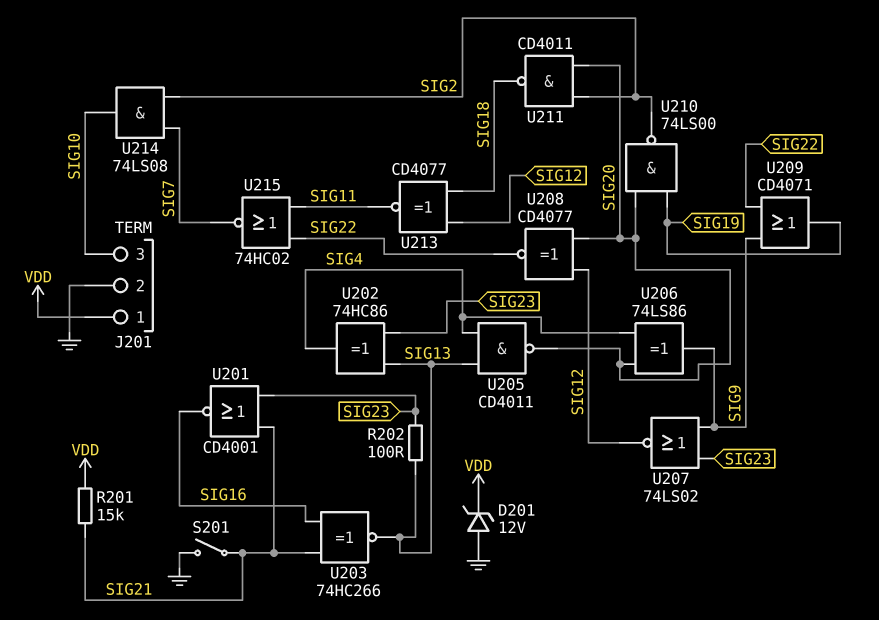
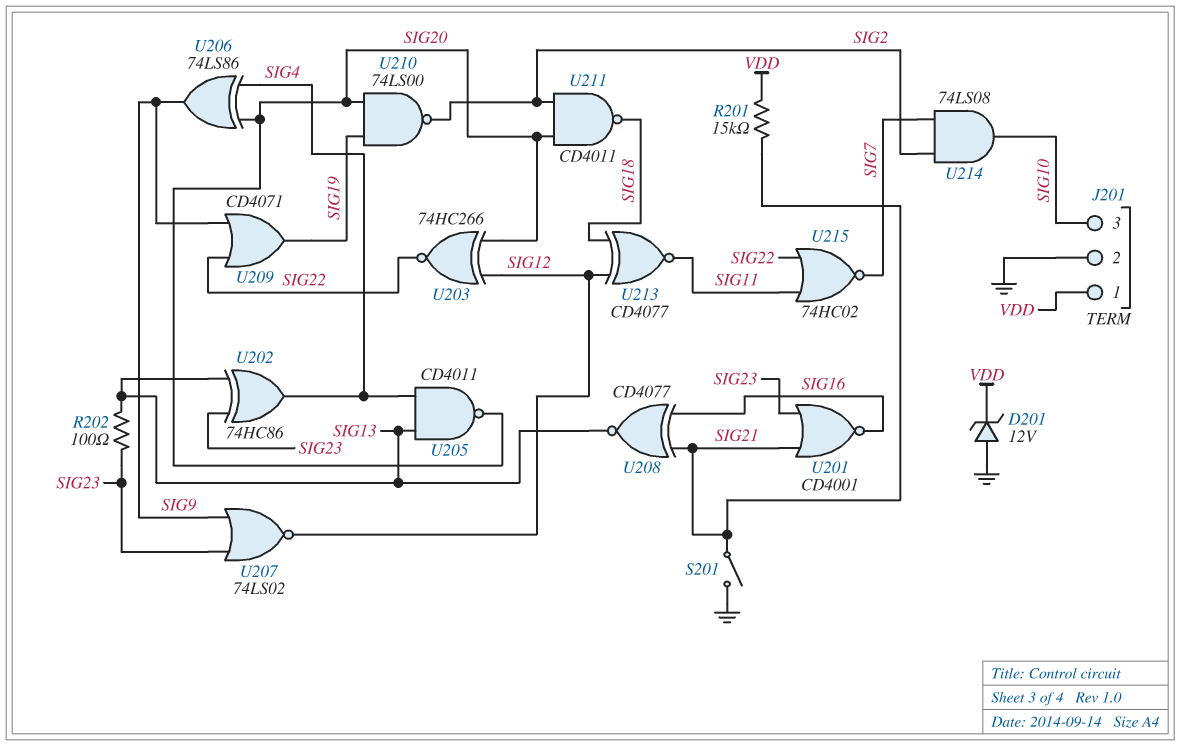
U203: XNOR 74HC266 (in SIG16, in SIG21, out SIG13) -> XNOR 74HC266 (in SIG12, in SIG20, out SIG22)
U208: XNOR CD4077 (in SIG12, in SIG20, out SIG22) -> XNOR CD4077 (in SIG16, in SIG21, out SIG13)

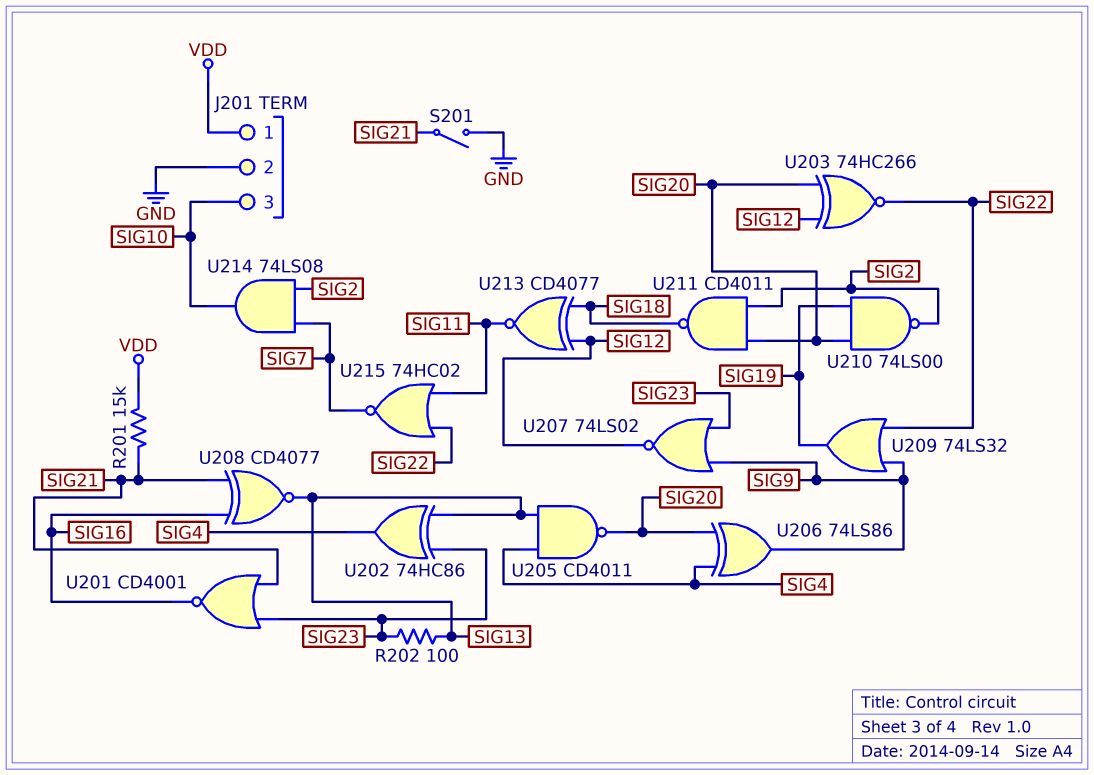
D201: zener 12V (A GND, K VDD) -> none
U209: OR CD4071 (in SIG9, in SIG22, out SIG19) -> OR 74LS32 (in SIG9, in SIG22, out SIG19)

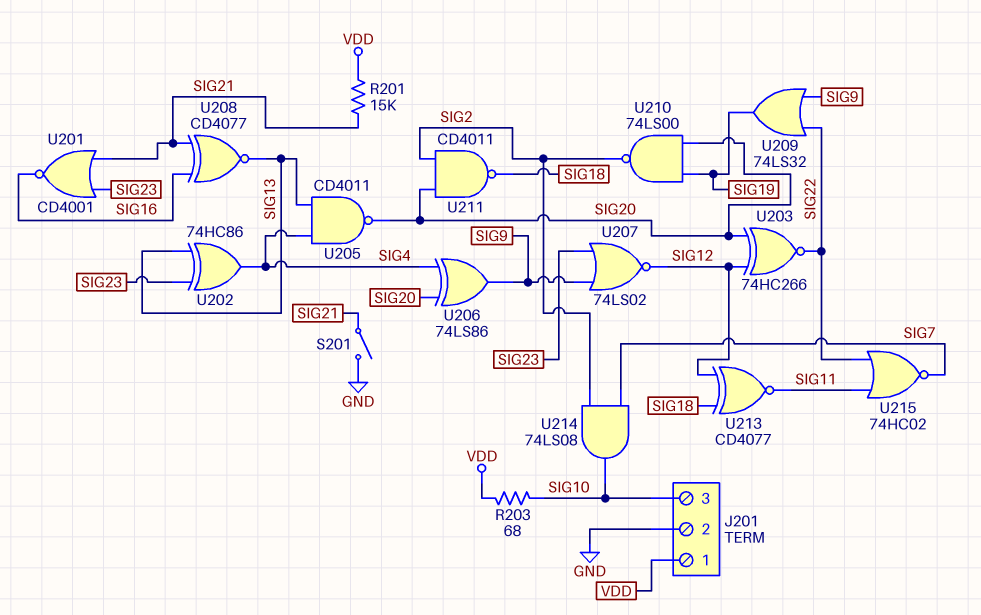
R202: 100 (SIG13, SIG23) -> none
R203: none -> 68 (SIG10, VDD)

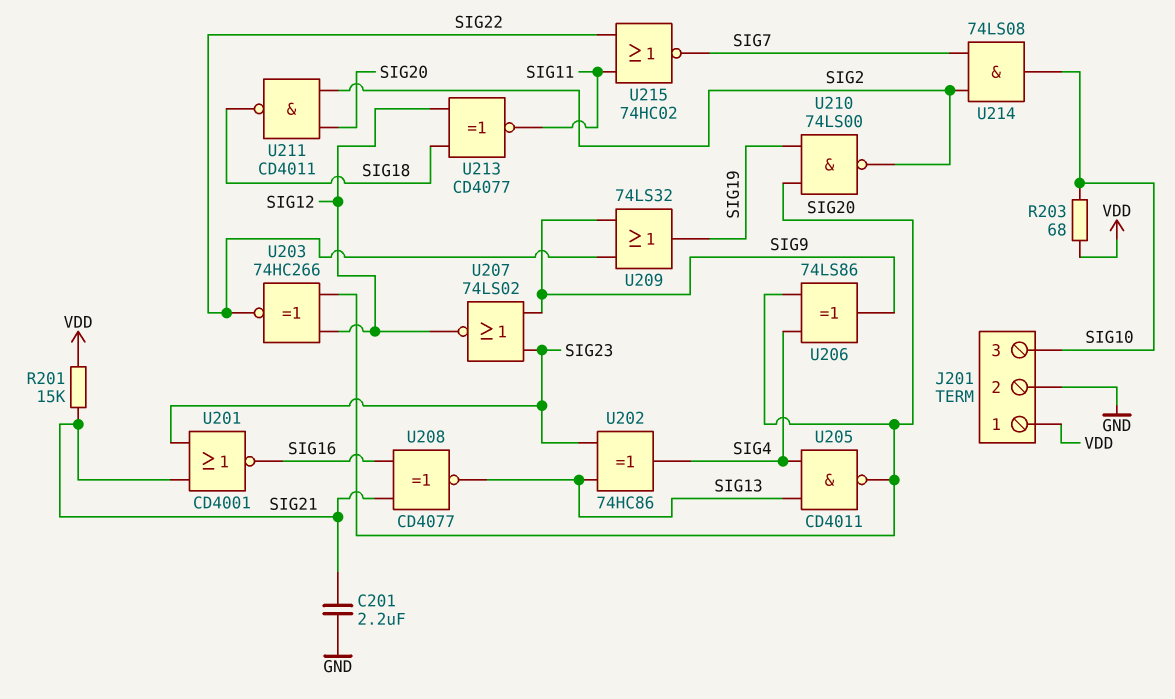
C201: none -> 2.2uF (GND, SIG21)
S201: switch (GND, SIG21) -> none

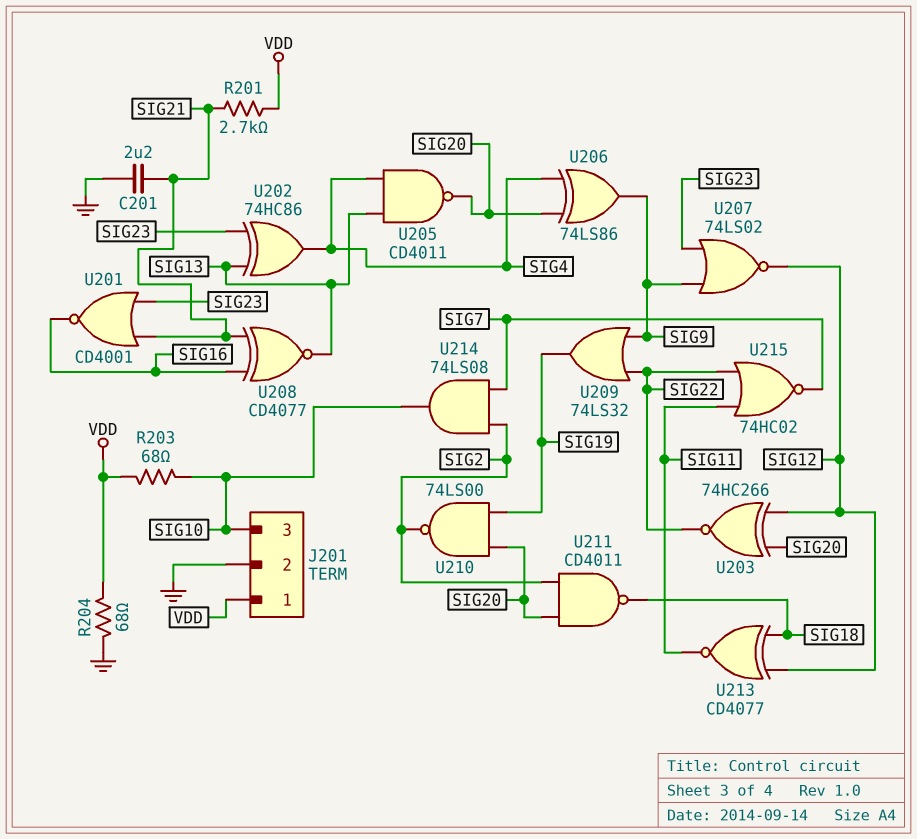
R201: 15k (SIG21, VDD) -> 2.7k (SIG21, VDD)
R204: none -> 68 (GND, VDD)

